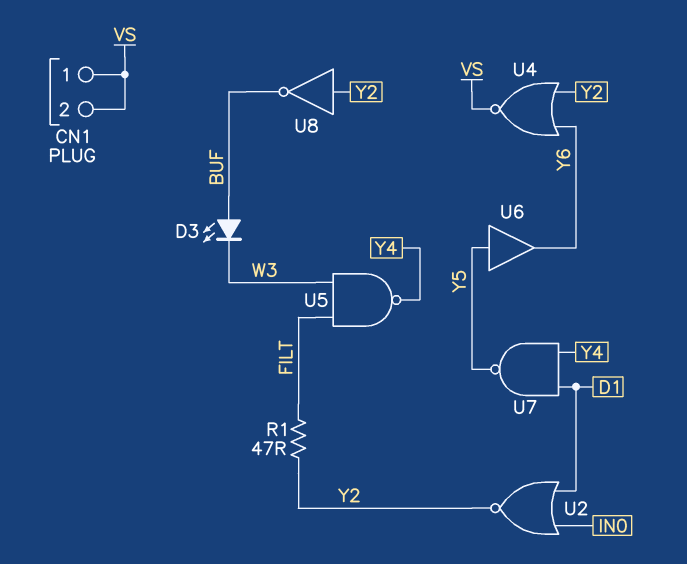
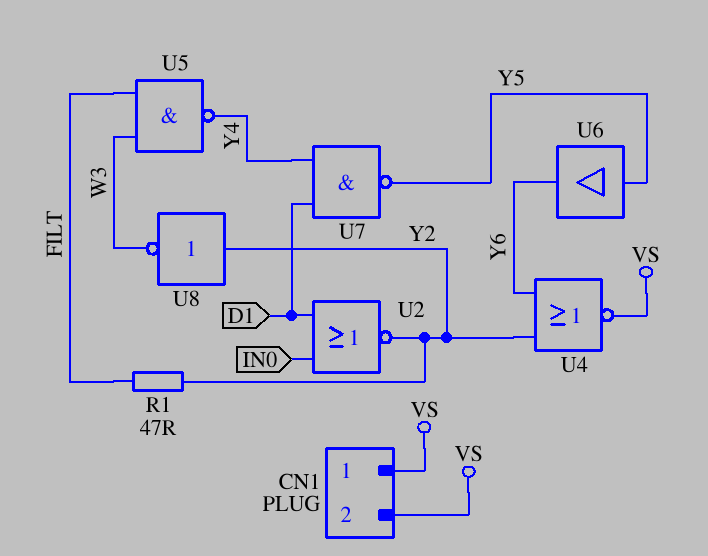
D3: LED (A BUF, K W3) -> none
U8: NOT (in Y2, out BUF) -> NOT (in Y2, out W3)

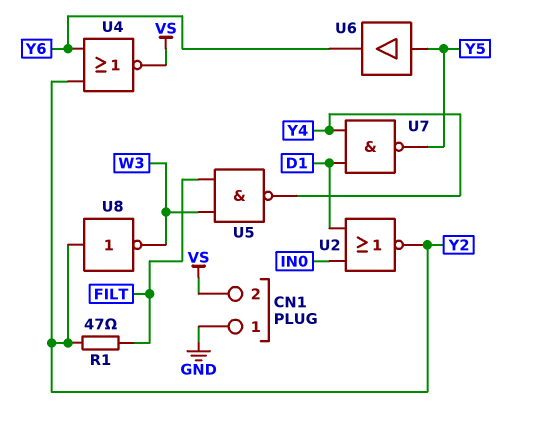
CN1 pin 1: VS -> GND

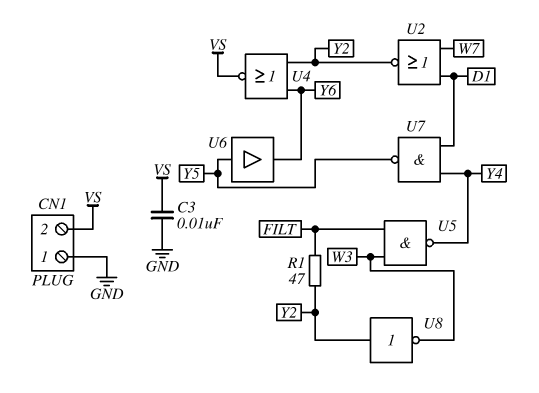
C3: none -> 10nF (GND, VS)
U2: NOR (in D1, in IN0, out Y2) -> NOR (in D1, in W7, out Y2)

